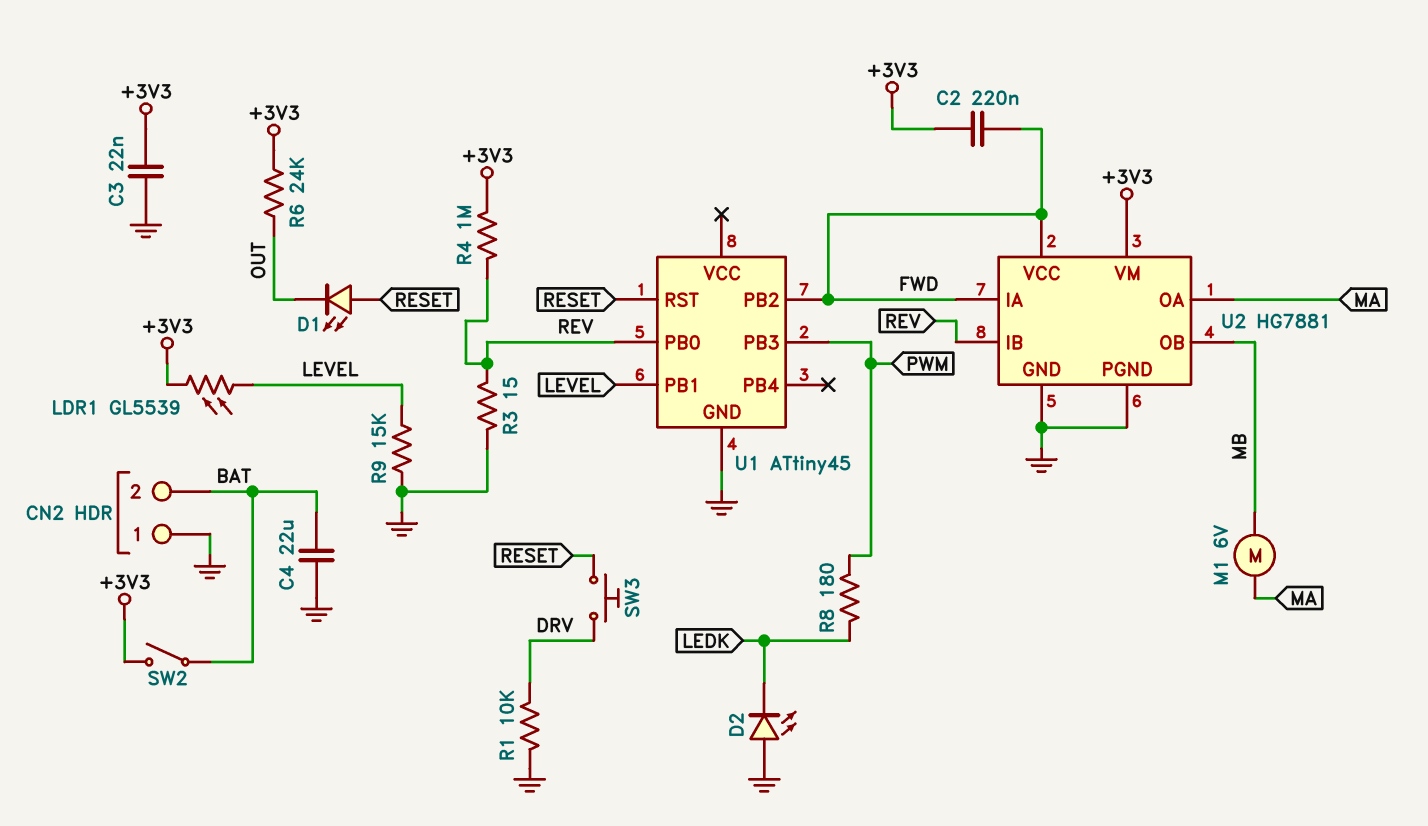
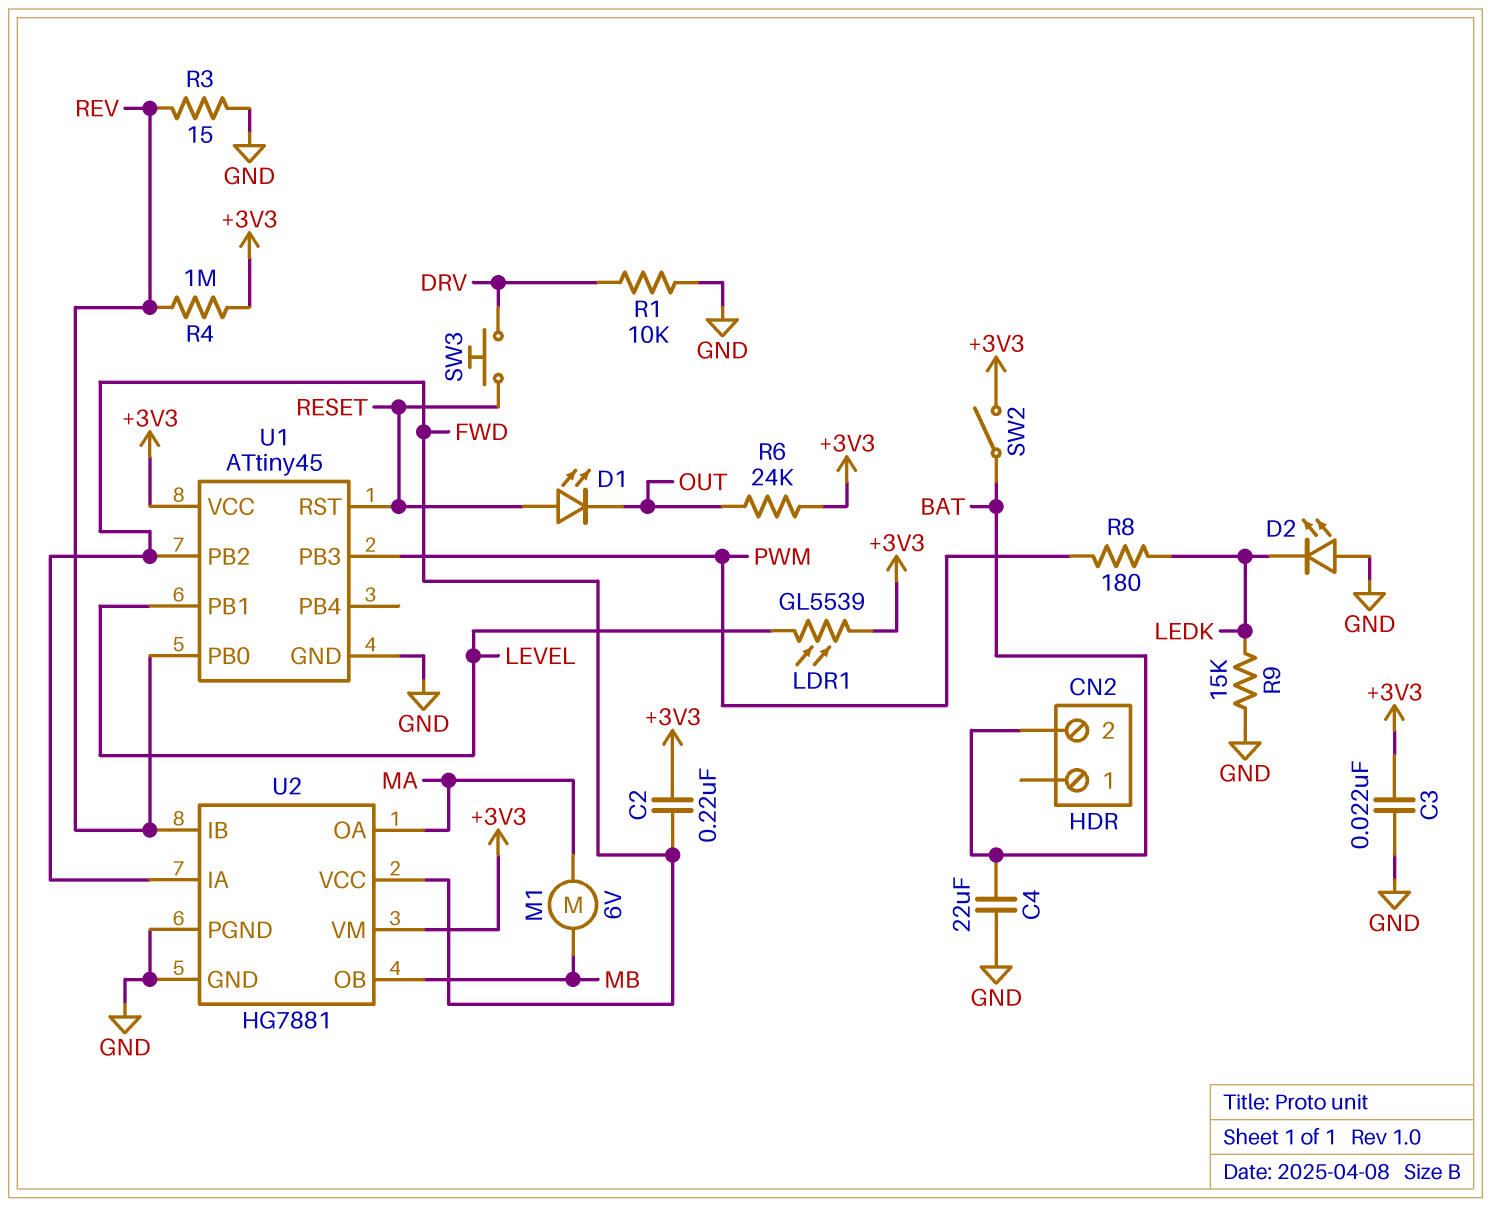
CN2 pin 1: GND -> none
R9: 15k (GND, LEVEL) -> 15k (GND, LEDK)
U1 pin VCC: none -> +3V3

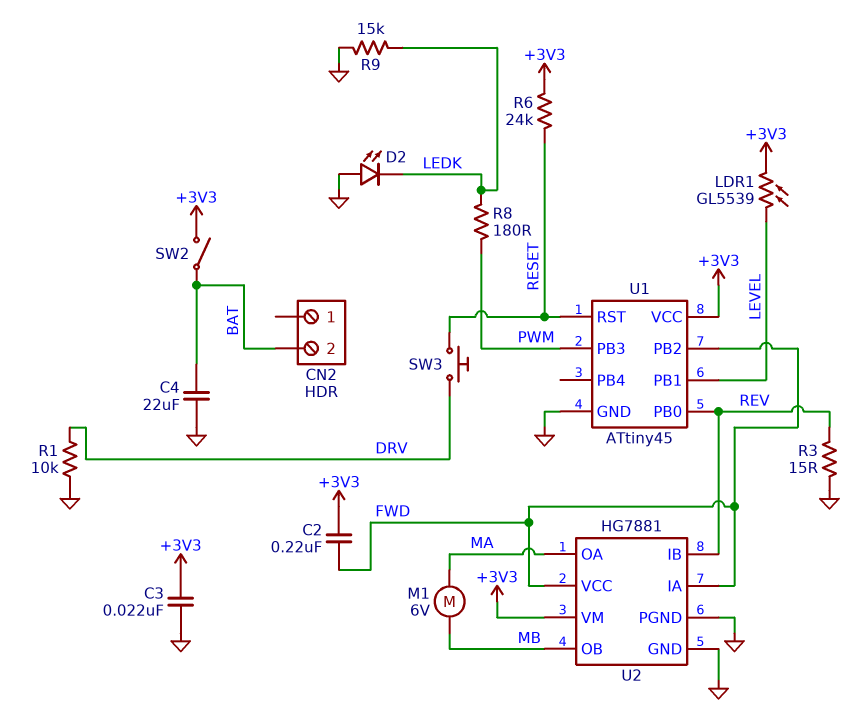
D1: LED (A RESET, K OUT) -> none
R4: 1M (+3V3, REV) -> none
R6: 24k (+3V3, OUT) -> 24k (+3V3, RESET)

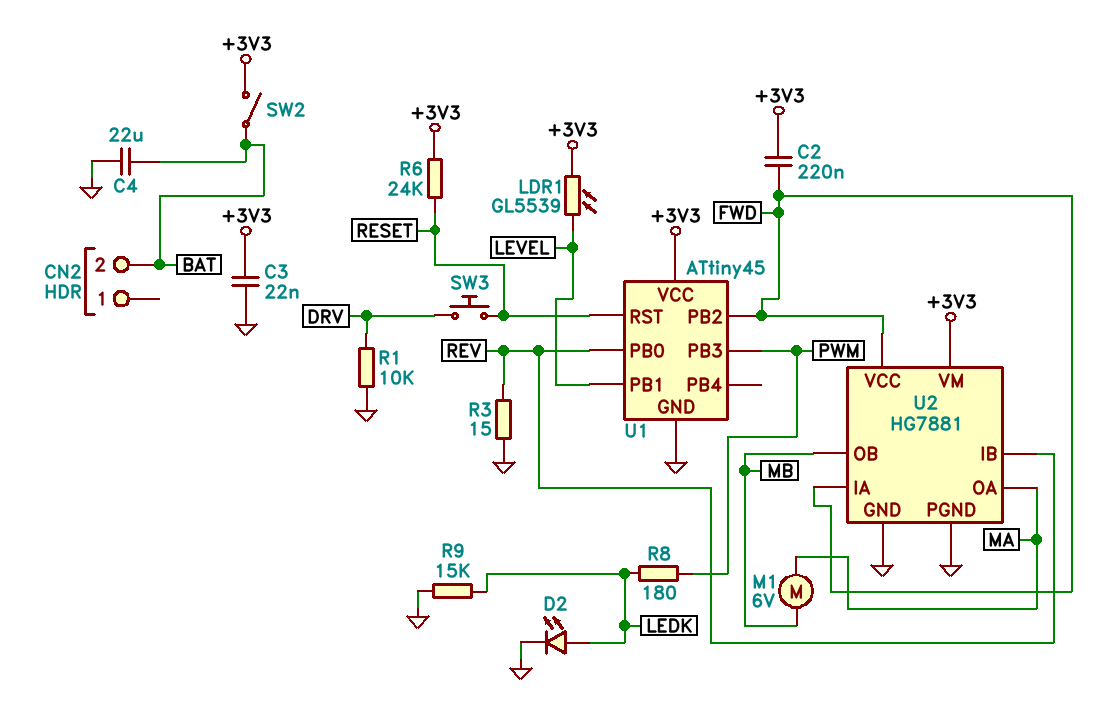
D2: LED (A GND, K LEDK) -> LED (A LEDK, K GND)

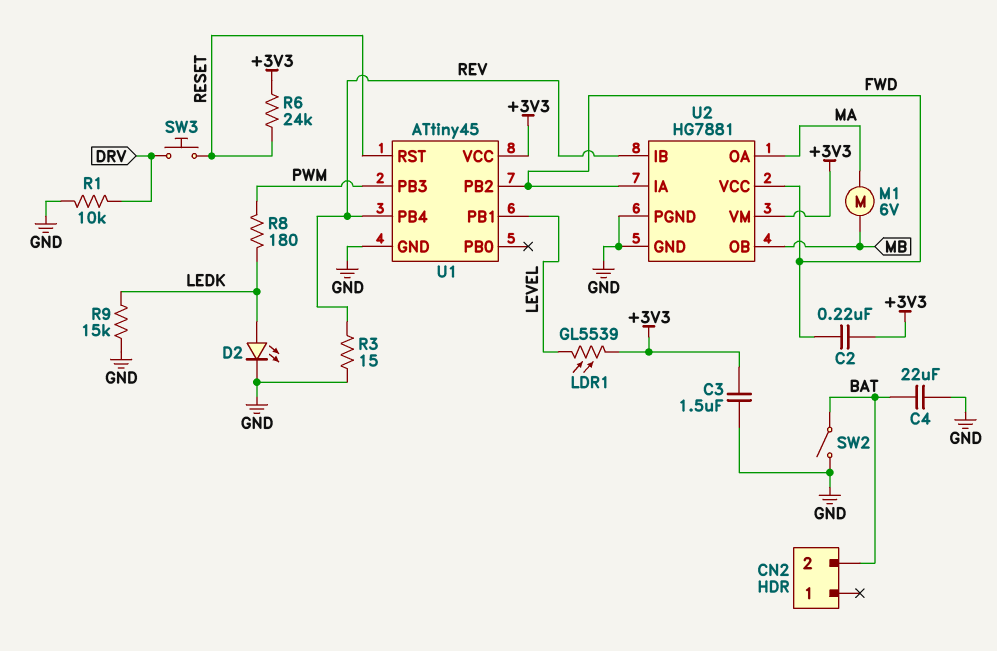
C3: 22nF (+3V3, GND) -> 1.5uF (+3V3, GND)
SW2: switch (+3V3, BAT) -> switch (BAT, GND)
U1 pin PB0: REV -> none
U1 pin PB4: none -> REV

